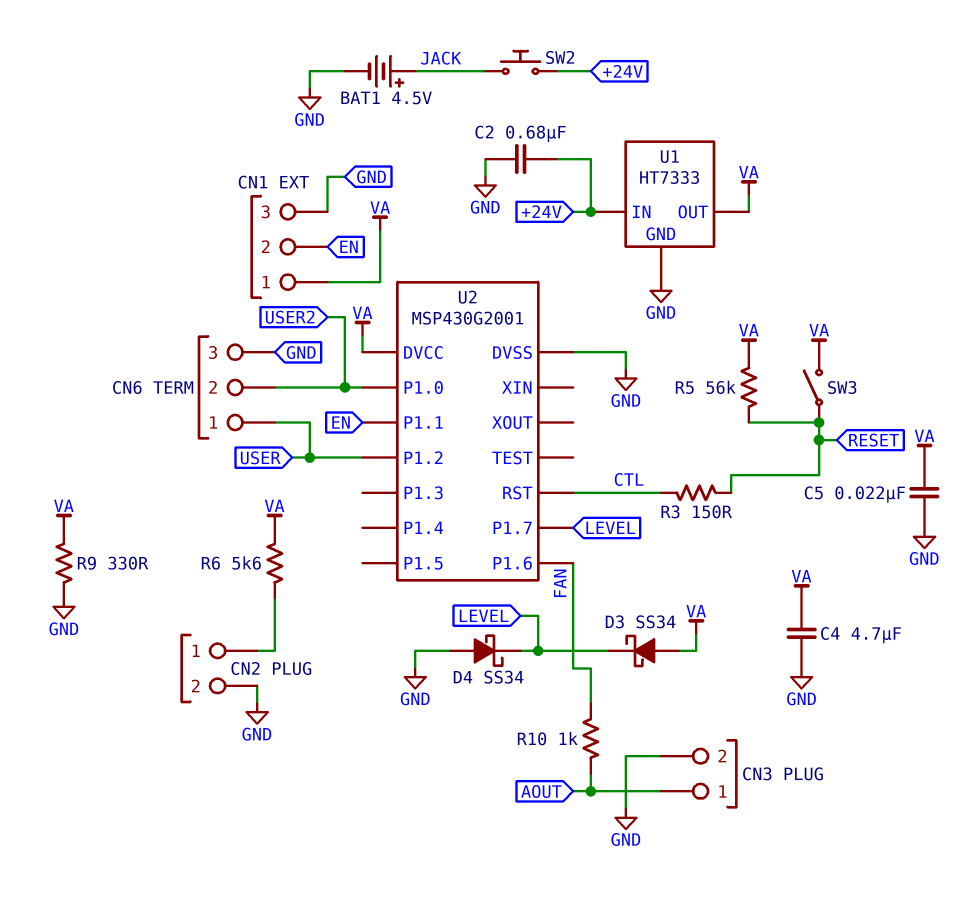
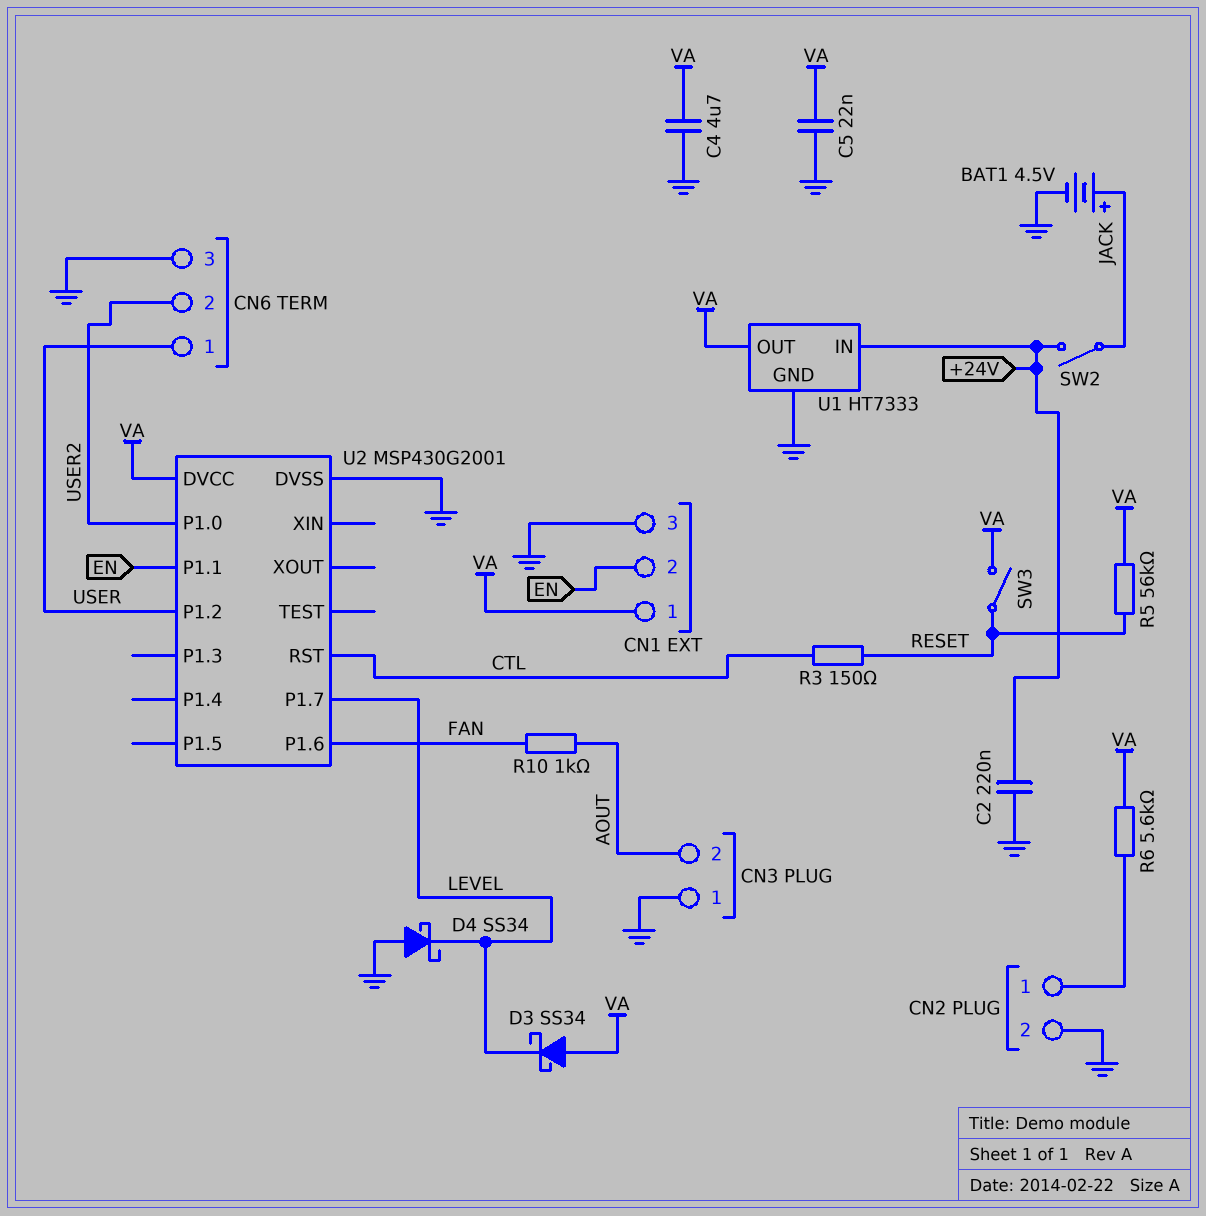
C2: 680nF (+24V, GND) -> 220nF (+24V, GND)
CN3 pin 1: AOUT -> GND
CN3 pin 2: GND -> AOUT
R9: 330 (GND, VA) -> none
SW2: button (+24V, JACK) -> switch (+24V, JACK)

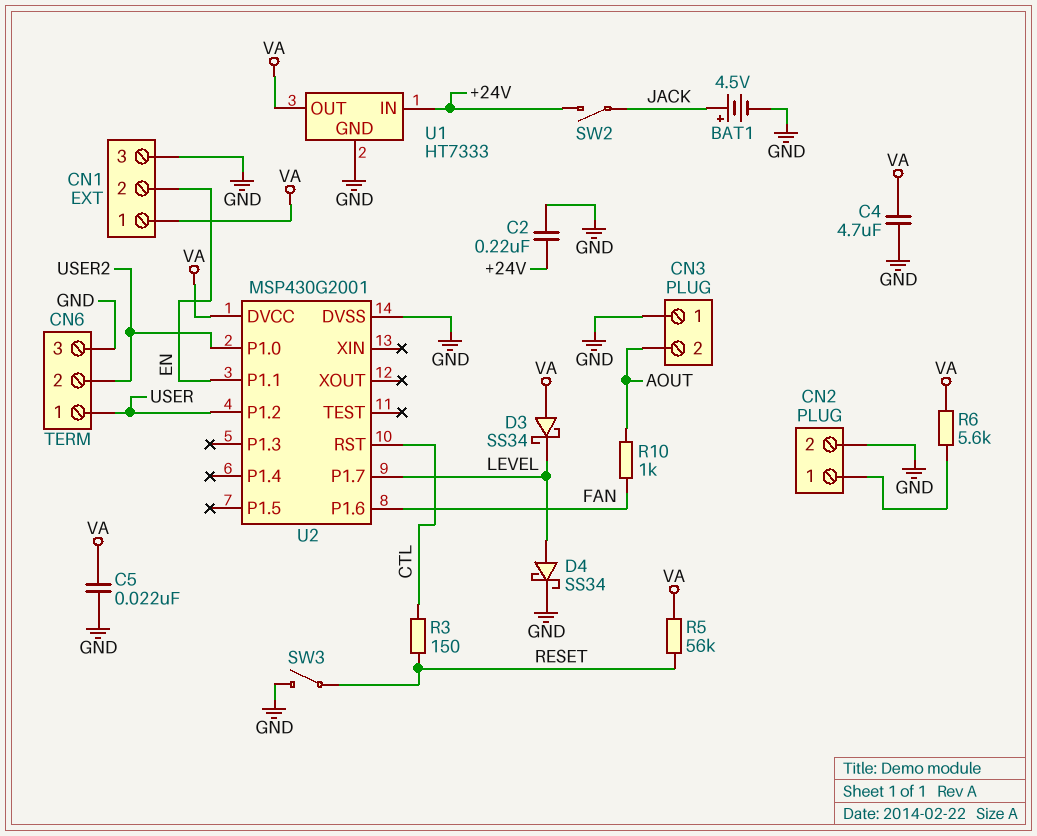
D4: schottky SS34 (A GND, K LEVEL) -> schottky SS34 (A LEVEL, K GND)
SW3: switch (RESET, VA) -> switch (GND, RESET)

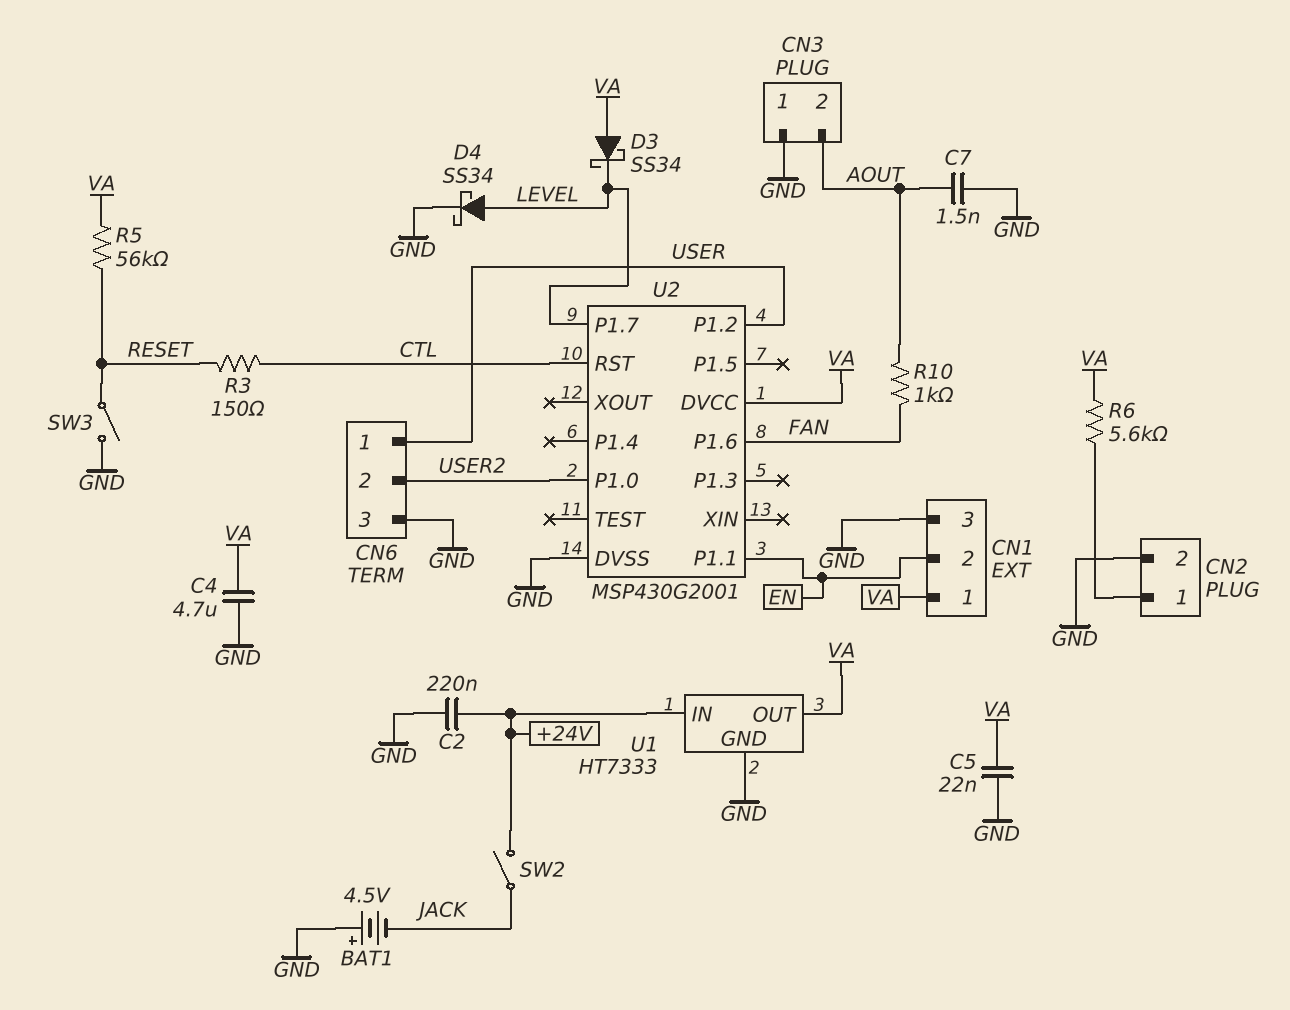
BAT1: 4.5V (plus JACK, minus GND) -> 4.5V (plus GND, minus JACK)
C7: none -> 1.5nF (AOUT, GND)

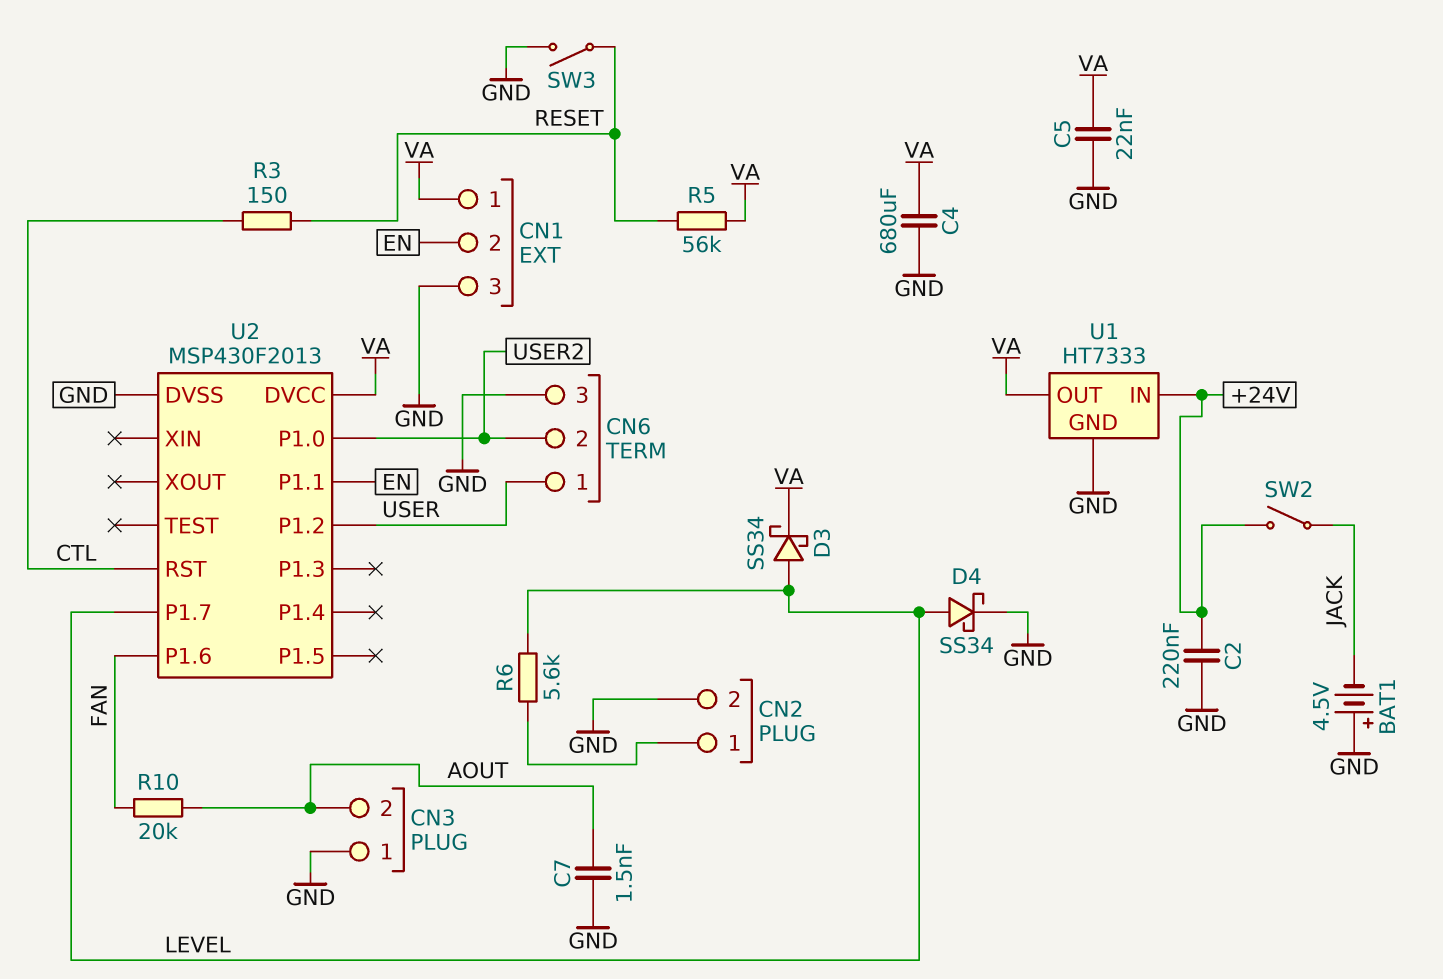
C4: 4.7uF (GND, VA) -> 680uF (GND, VA)
D3: schottky SS34 (A VA, K LEVEL) -> schottky SS34 (A LEVEL, K VA)
R6: 5.6k (CN2/1, VA) -> 5.6k (CN2/1, LEVEL)
R10: 1k (AOUT, FAN) -> 20k (AOUT, FAN)
U2: MSP430G2001 -> MSP430F2013

